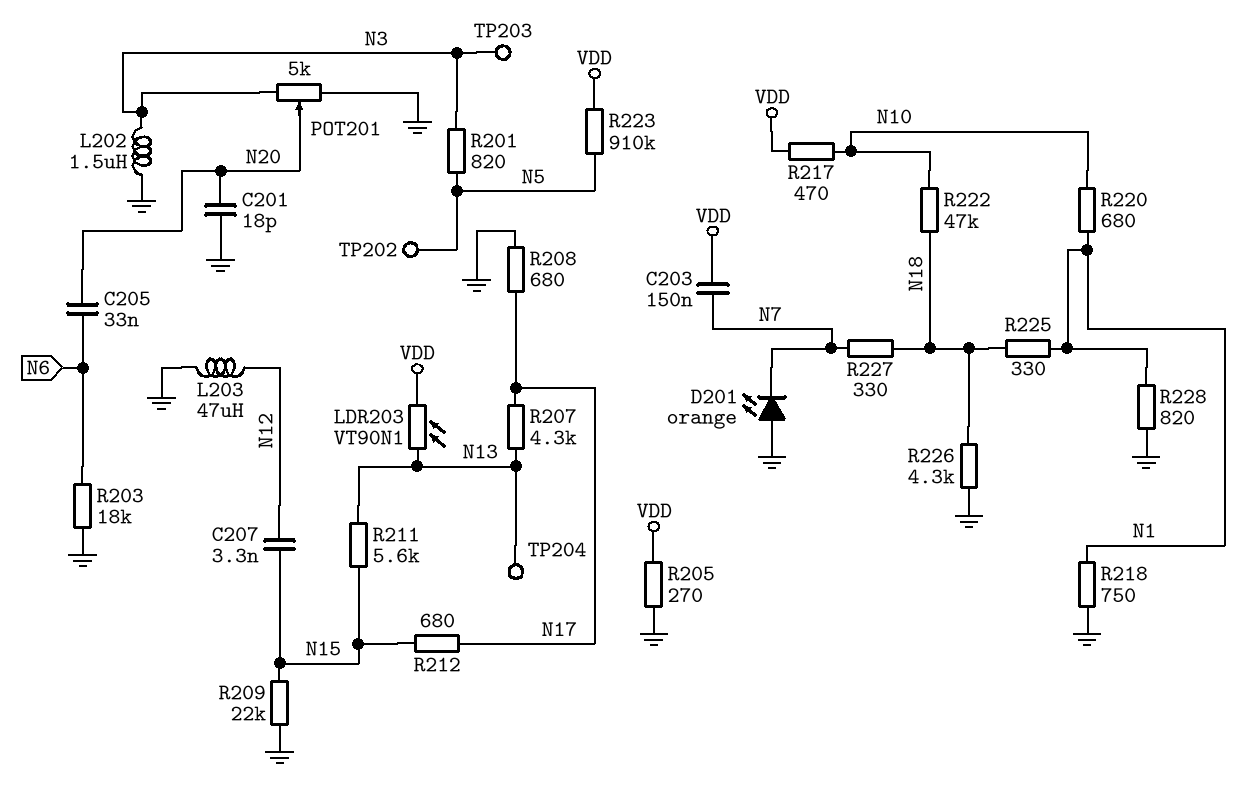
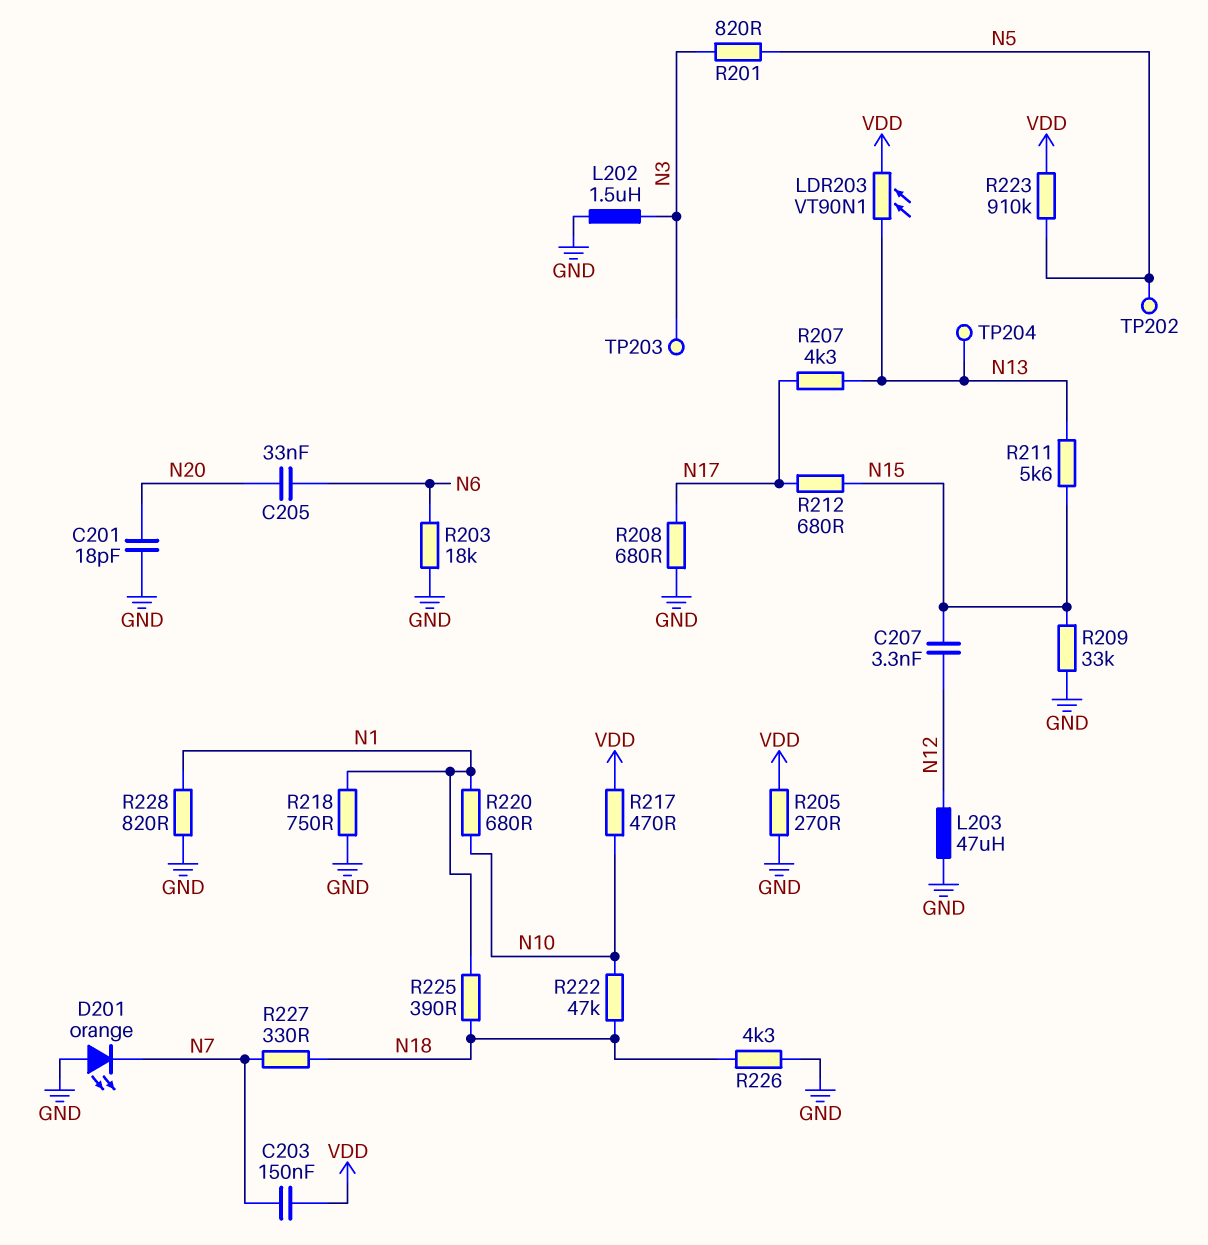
POT201: 5k (GND, N3, wiper N20) -> none
R209: 22k (GND, N15) -> 33k (GND, N15)
R225: 330 (N1, N18) -> 390 (N1, N18)

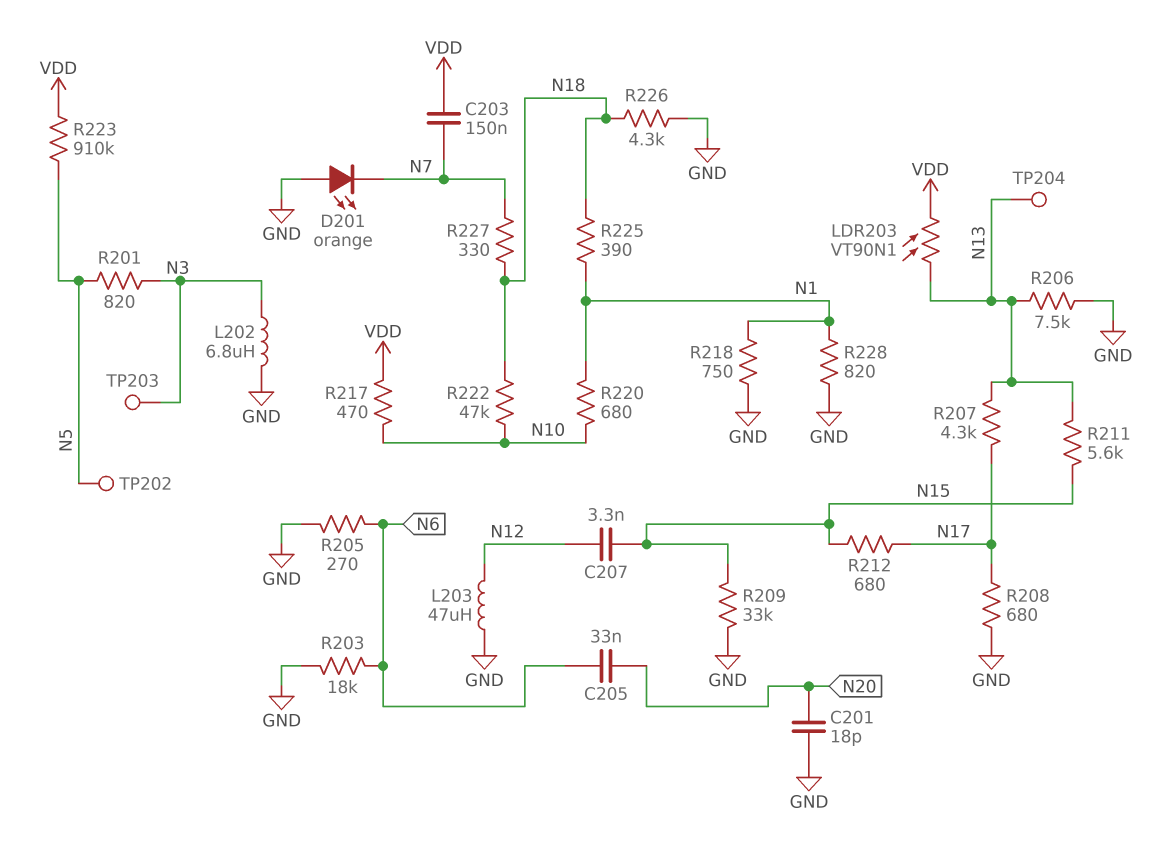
L202: 1.5uH (GND, N3) -> 6.8uH (GND, N3)
R205: 270 (GND, VDD) -> 270 (GND, N6)
R206: none -> 7.5k (GND, N13)

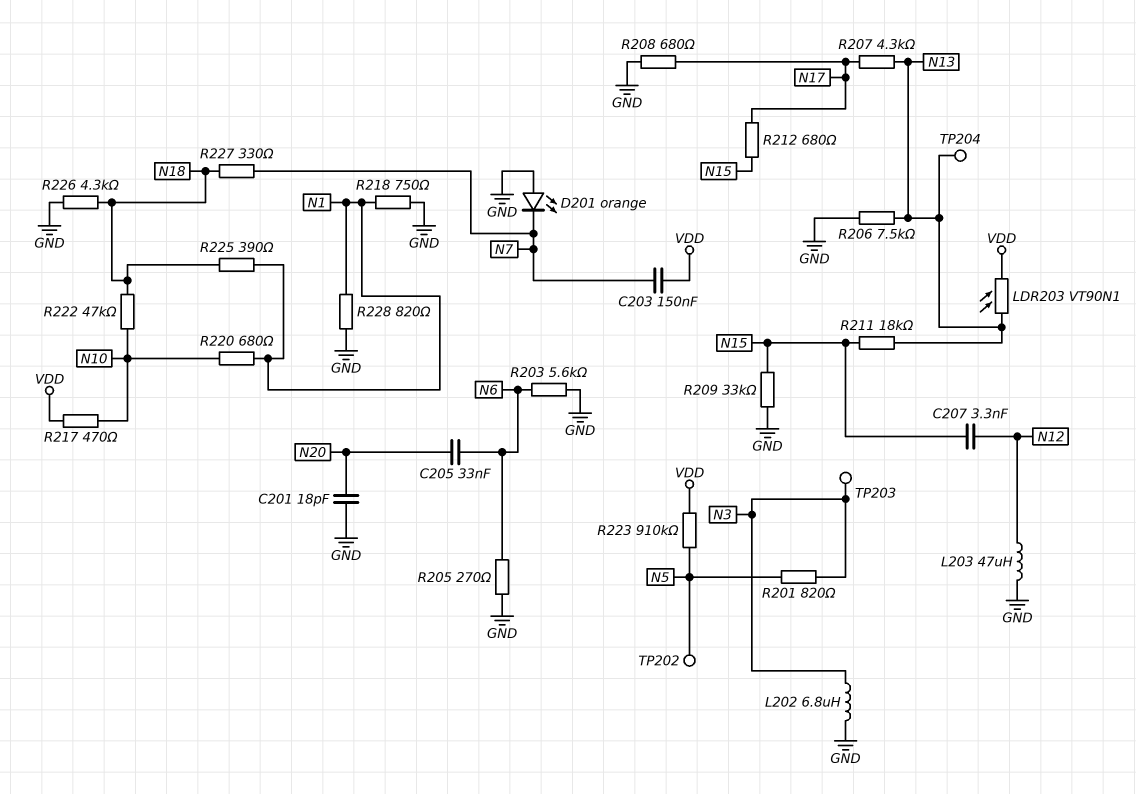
R203: 18k (GND, N6) -> 5.6k (GND, N6)
R211: 5.6k (N13, N15) -> 18k (N13, N15)

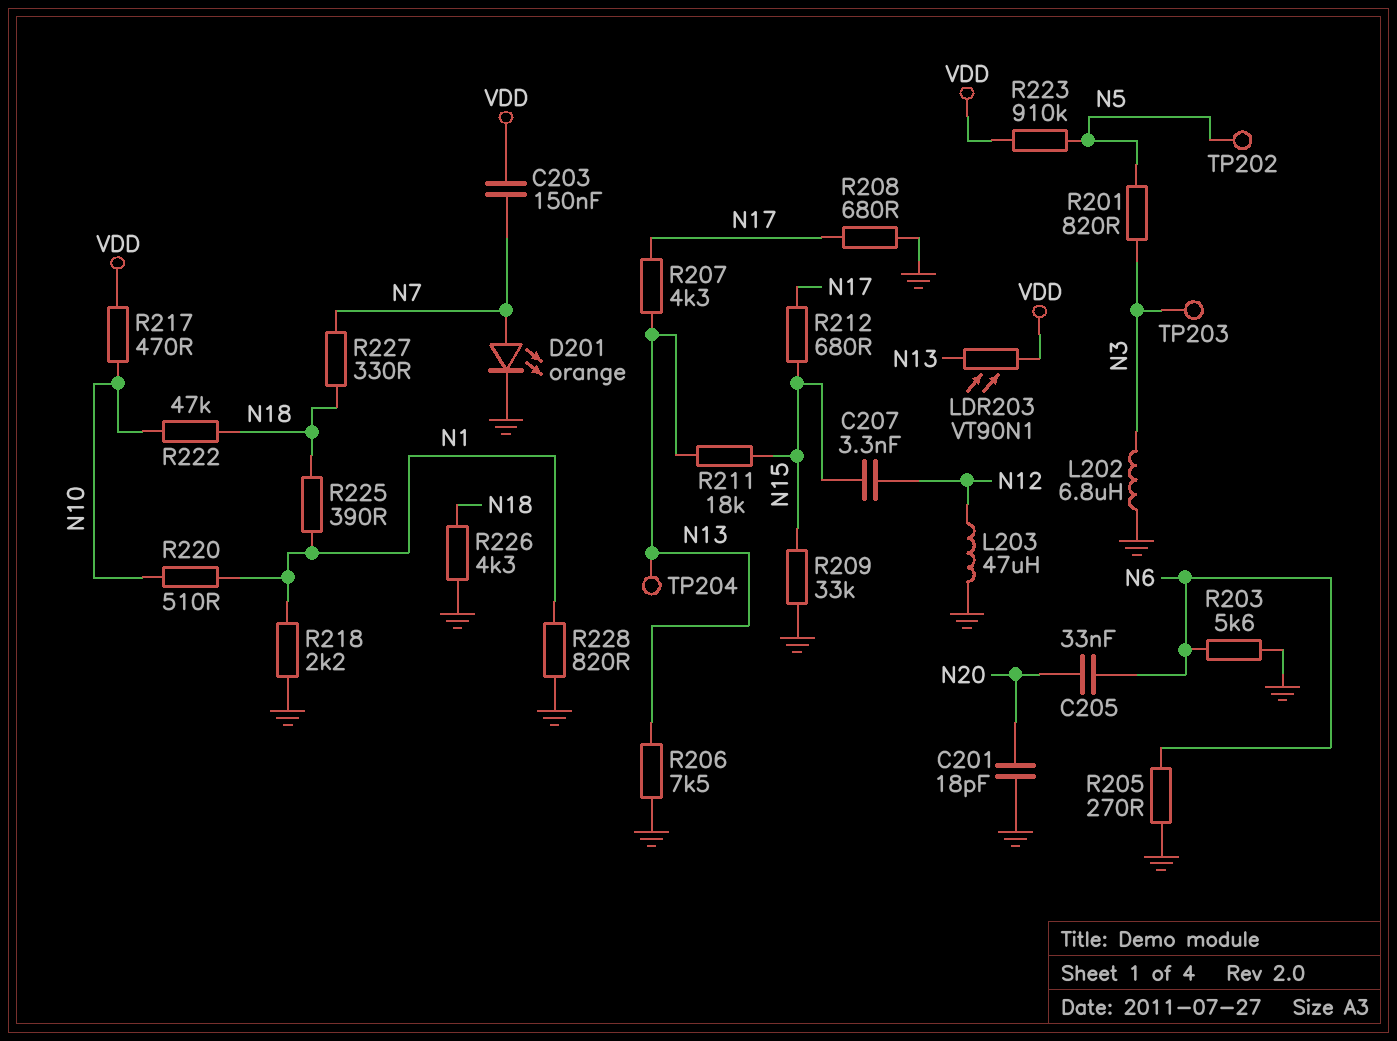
D201: LED orange (A GND, K N7) -> LED orange (A N7, K GND)
R218: 750 (GND, N1) -> 2.2k (GND, N1)
R220: 680 (N1, N10) -> 510 (N1, N10)

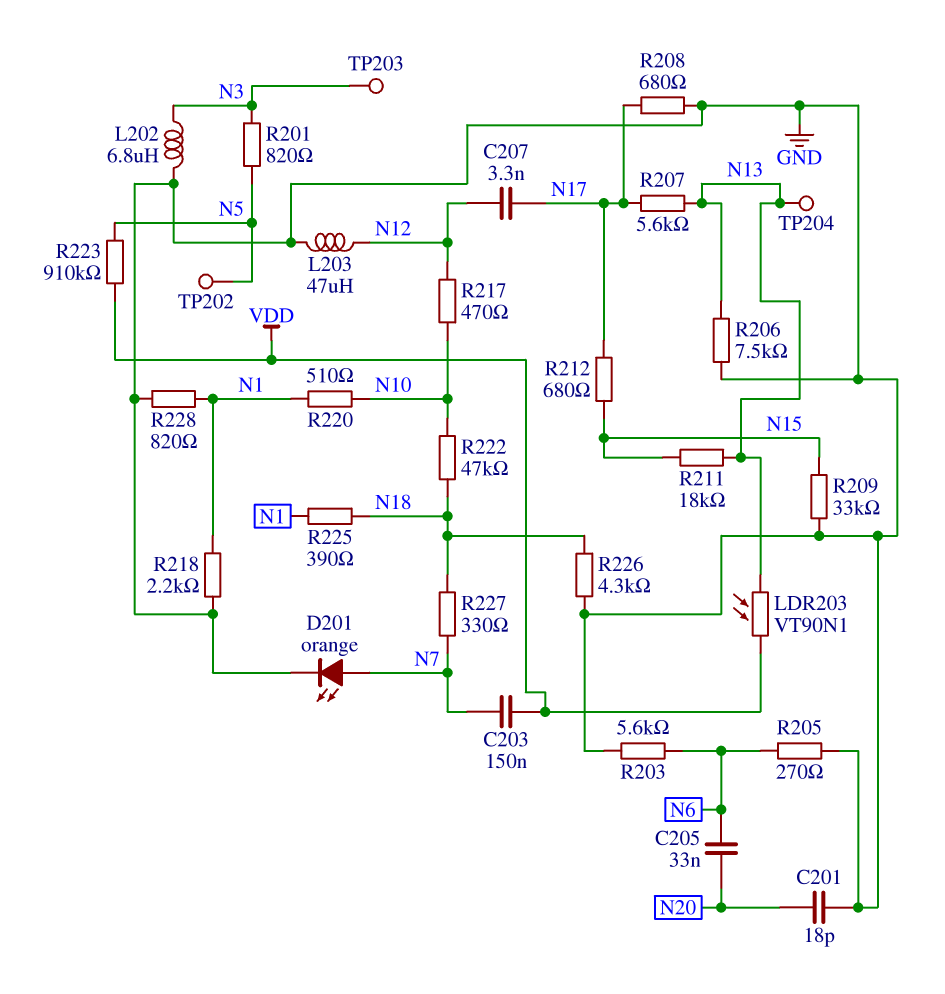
C207: 3.3nF (N12, N15) -> 3.3nF (N12, N17)
R207: 4.3k (N13, N17) -> 5.6k (N13, N17)
R217: 470 (N10, VDD) -> 470 (N10, N12)

